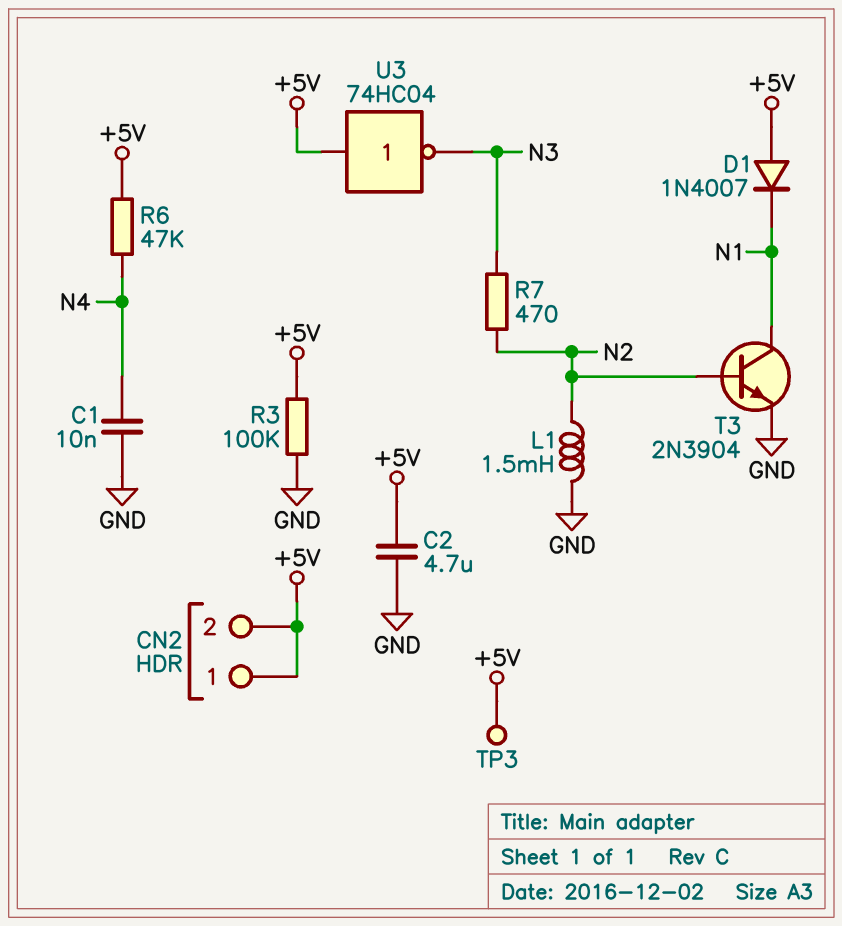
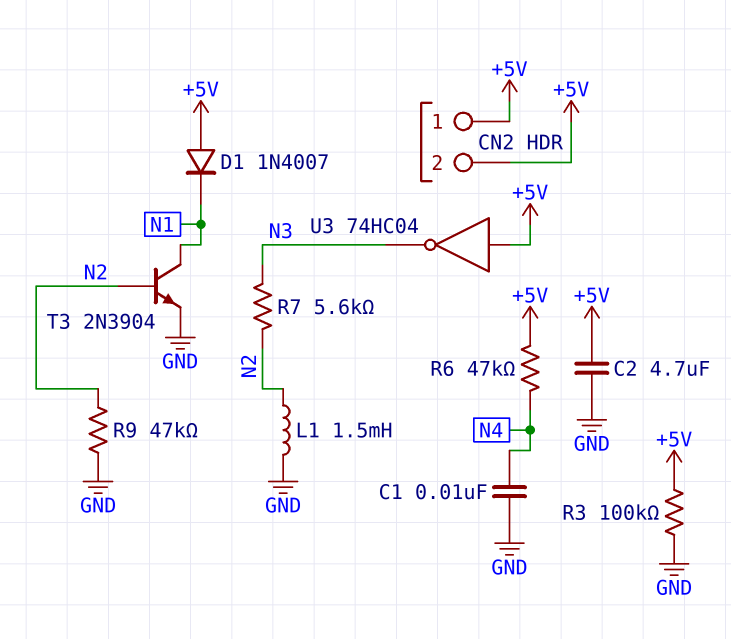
R7: 470 (N2, N3) -> 5.6k (N2, N3)
R9: none -> 47k (GND, N2)
TP3: test point (+5V) -> none

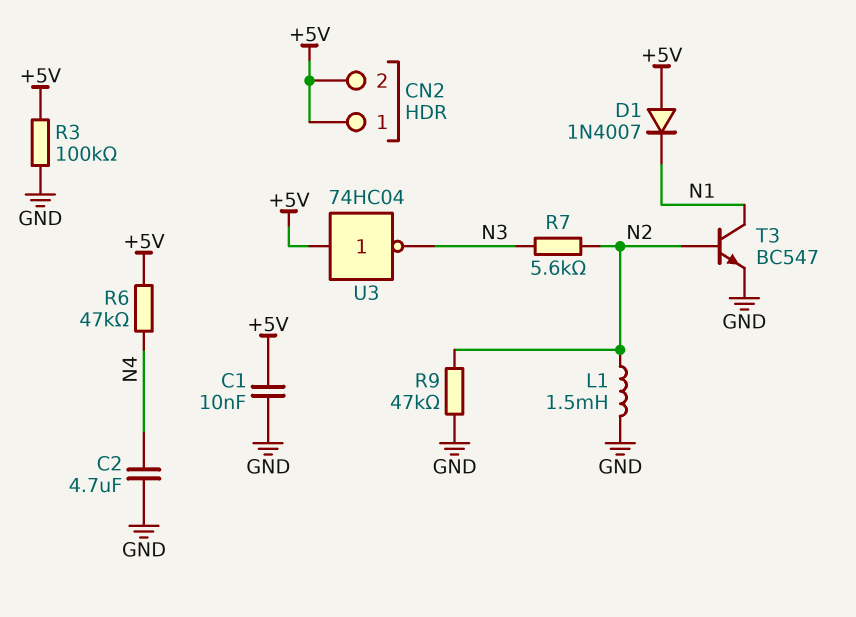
C1: 10nF (GND, N4) -> 10nF (+5V, GND)
C2: 4.7uF (+5V, GND) -> 4.7uF (GND, N4)
T3: NPN 2N3904 (B N2, C N1, E GND) -> NPN BC547 (B N2, C N1, E GND)

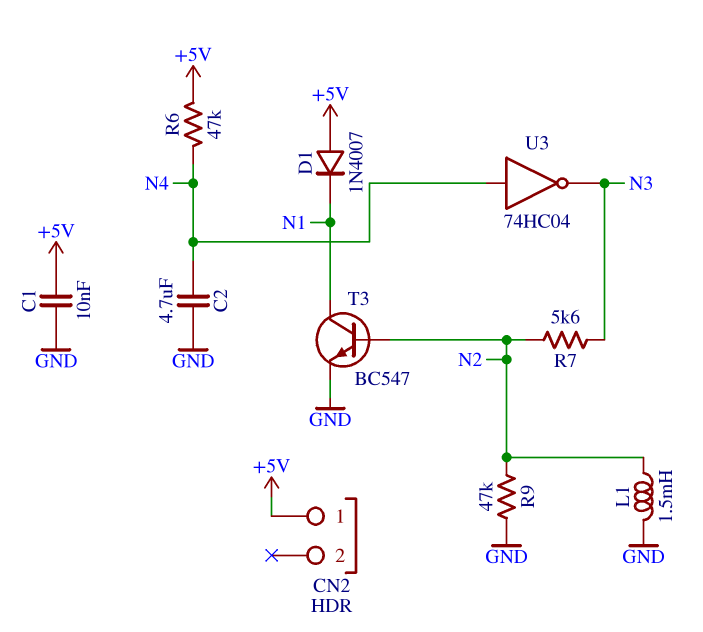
CN2 pin 2: +5V -> none
R3: 100k (+5V, GND) -> none
U3: NOT 74HC04 (in +5V, out N3) -> NOT 74HC04 (in N4, out N3)

